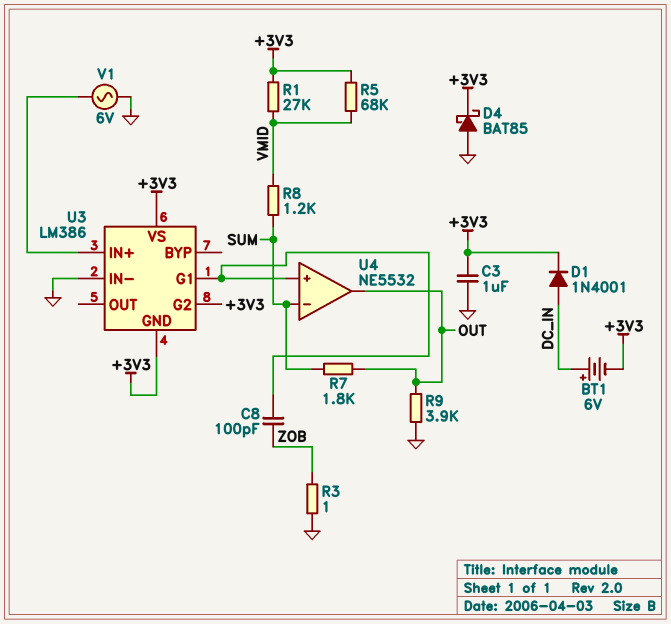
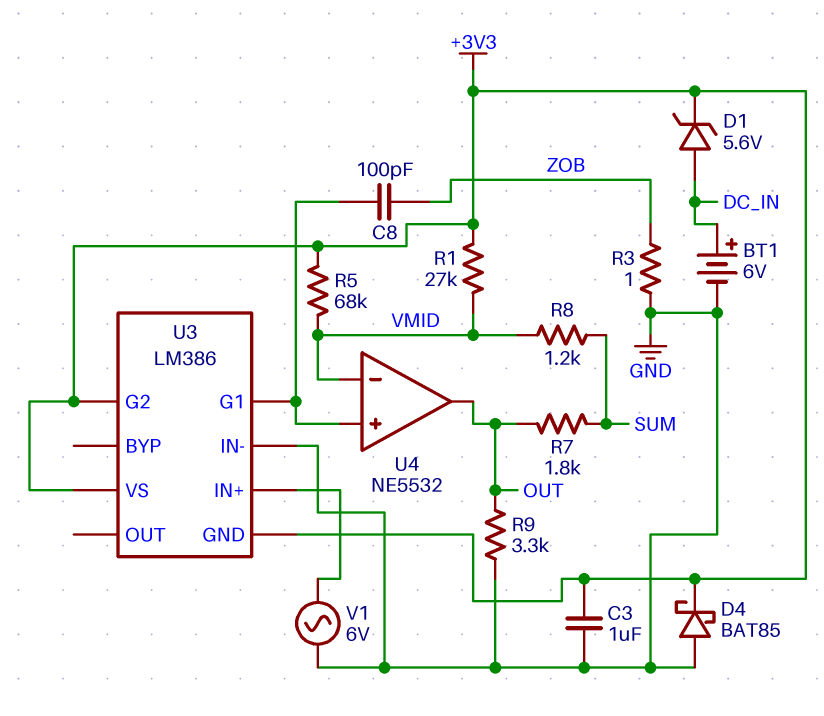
BT1: 6V (plus DC_IN, minus +3V3) -> 6V (plus DC_IN, minus GND)
D1: diode 1N4001 (A DC_IN, K +3V3) -> zener 5.6V (A DC_IN, K +3V3)
R9: 3.9k (GND, OUT) -> 3.3k (GND, OUT)
U4 pin in-: SUM -> VMID

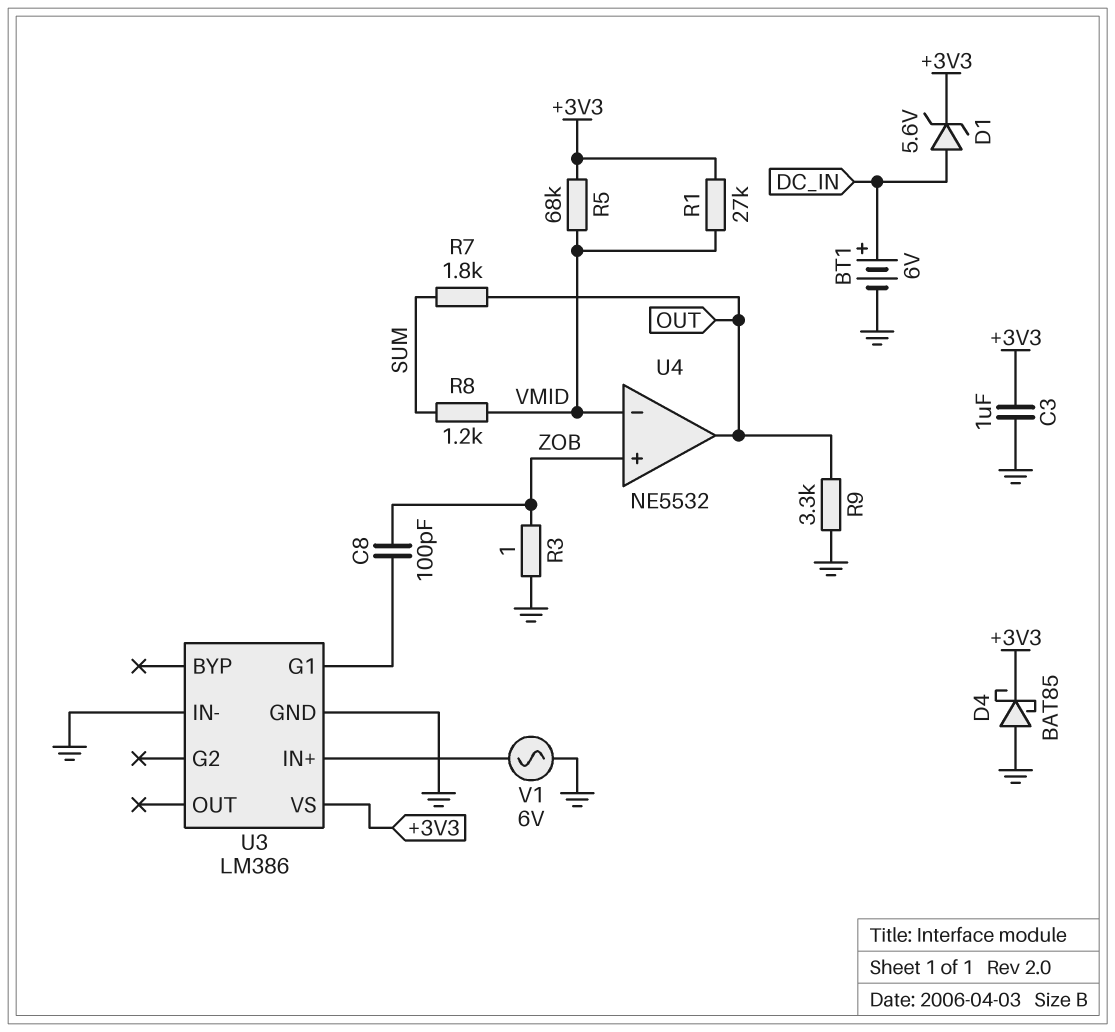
U3 pin G2: +3V3 -> none
U3 pin GND: +3V3 -> GND
U4 pin in+: U3/G1 -> ZOB

